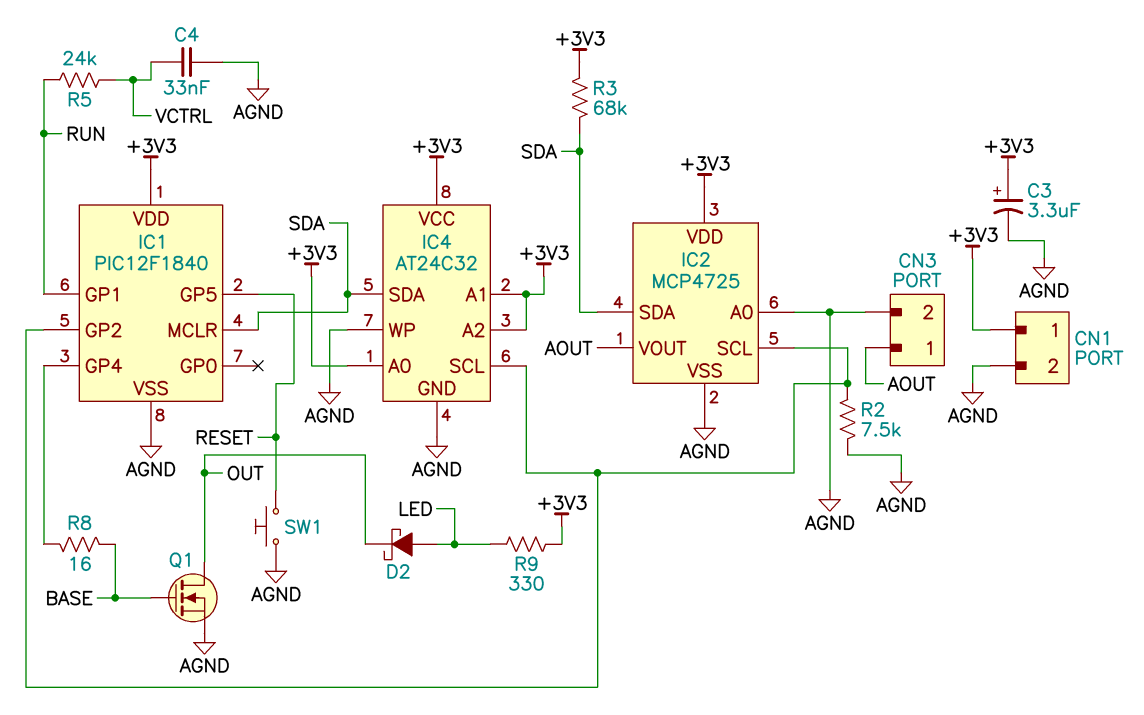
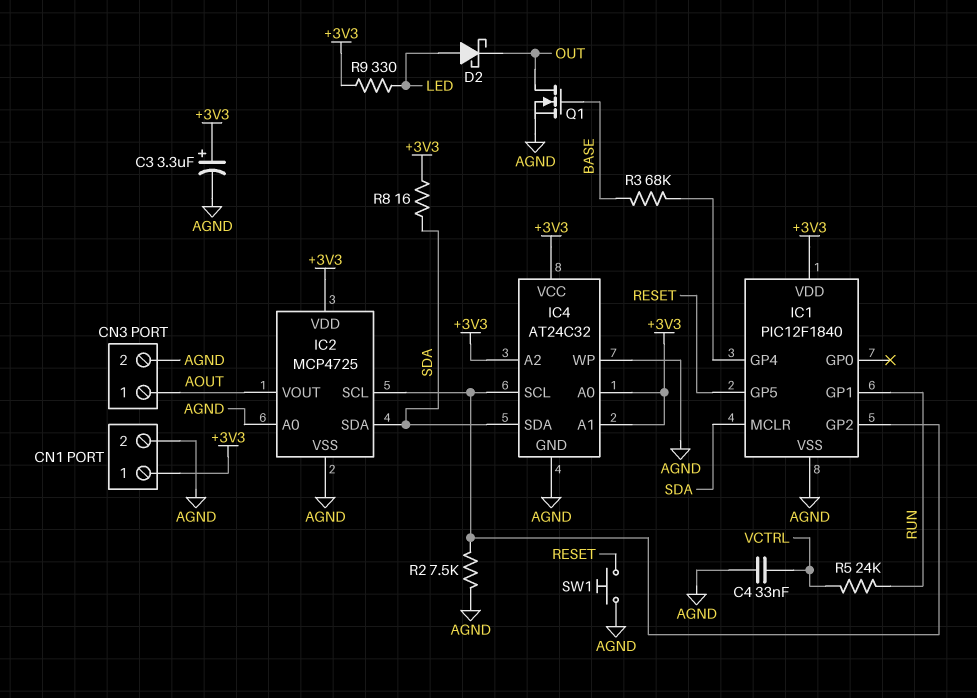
R3: 68k (+3V3, SDA) -> 68k (BASE, IC1/GP4)
R8: 16 (BASE, IC1/GP4) -> 16 (+3V3, SDA)

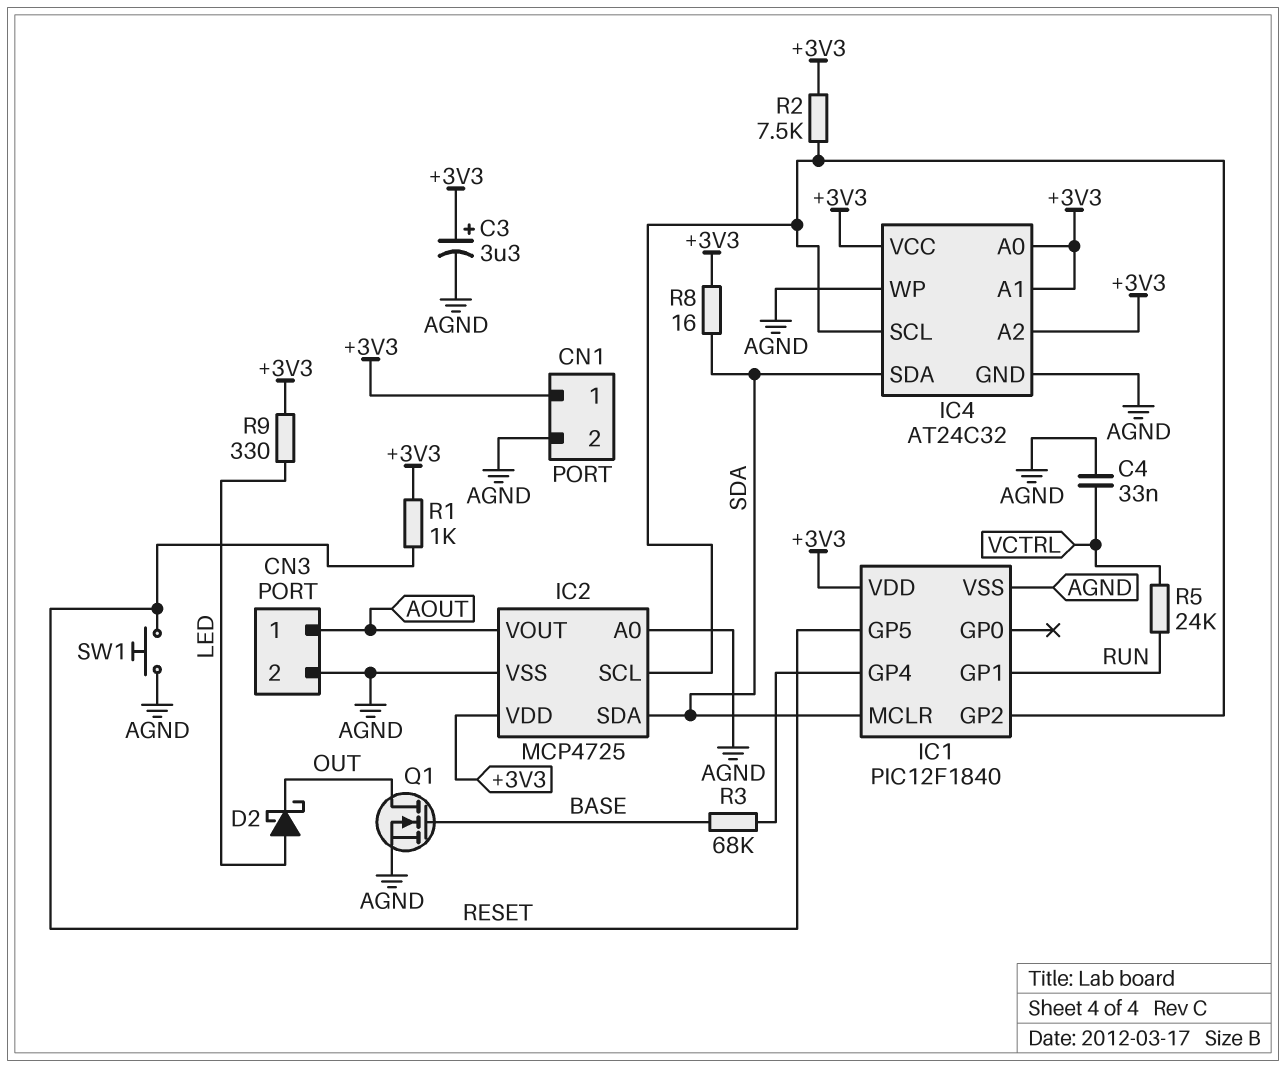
R1: none -> 1k (+3V3, RESET)
R2: 7.5k (AGND, IC1/GP2) -> 7.5k (+3V3, IC1/GP2)

